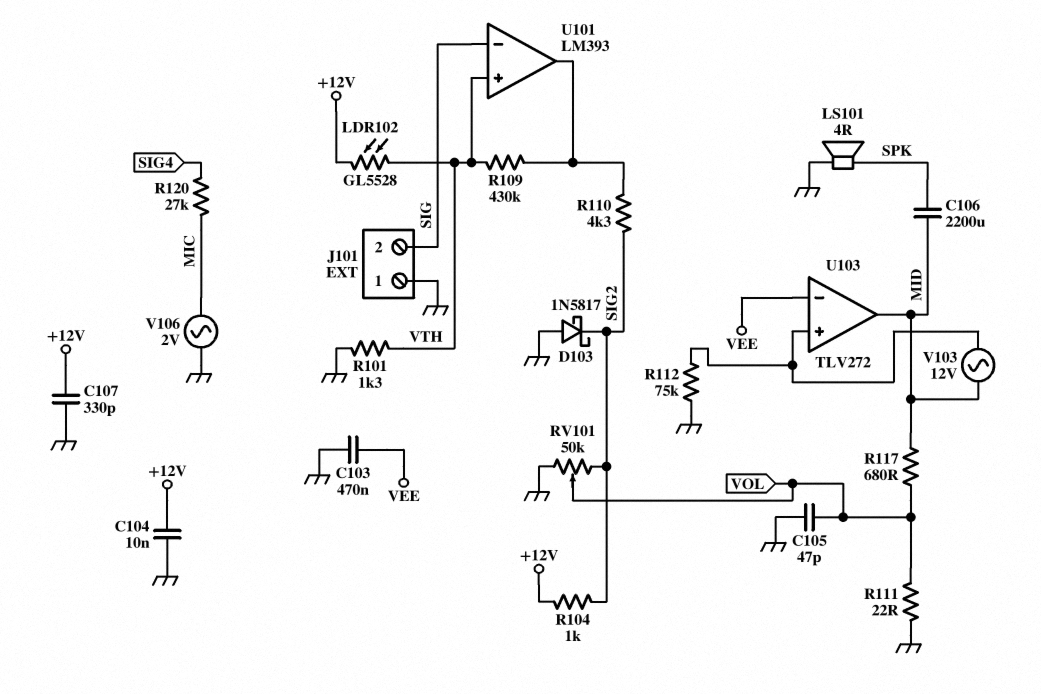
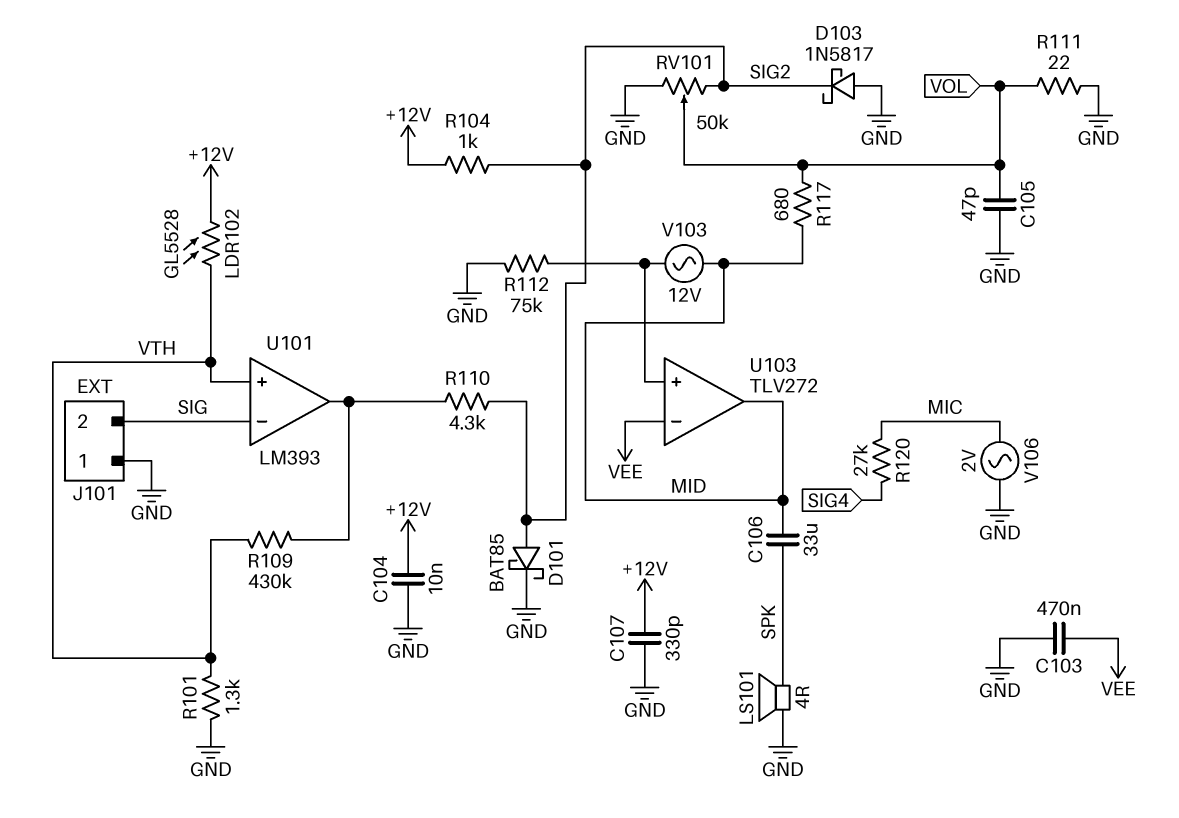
C106: 2200uF (MID, SPK) -> 33uF (MID, SPK)
D101: none -> schottky BAT85 (A SIG2, K GND)

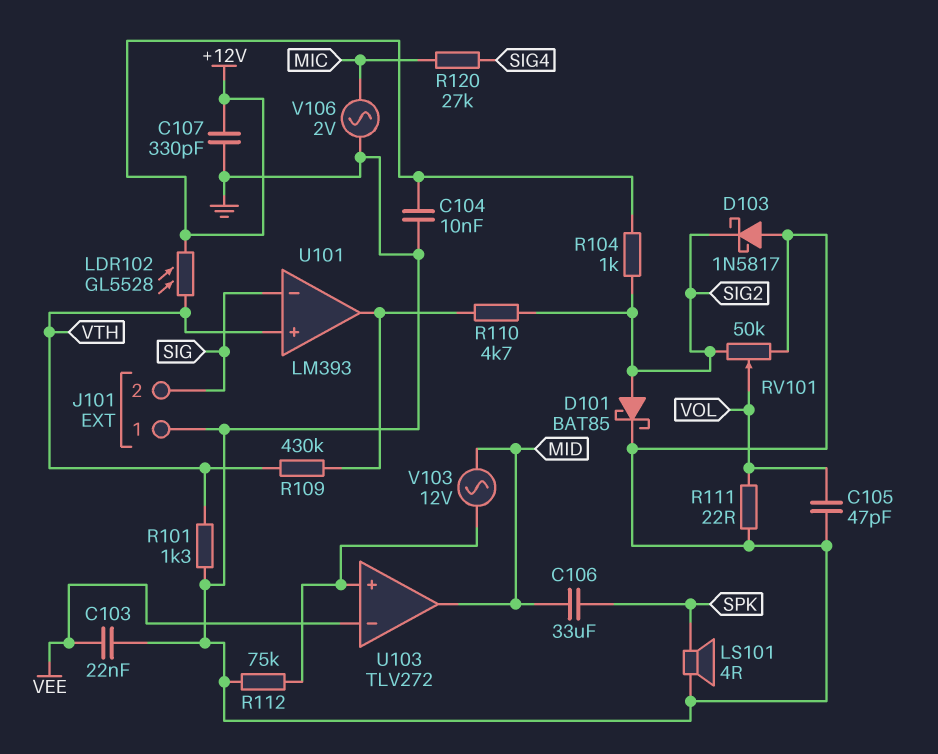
C103: 470nF (GND, VEE) -> 22nF (GND, VEE)
R110: 4.3k (SIG2, U101/out) -> 4.7k (SIG2, U101/out)
R117: 680 (MID, VOL) -> none

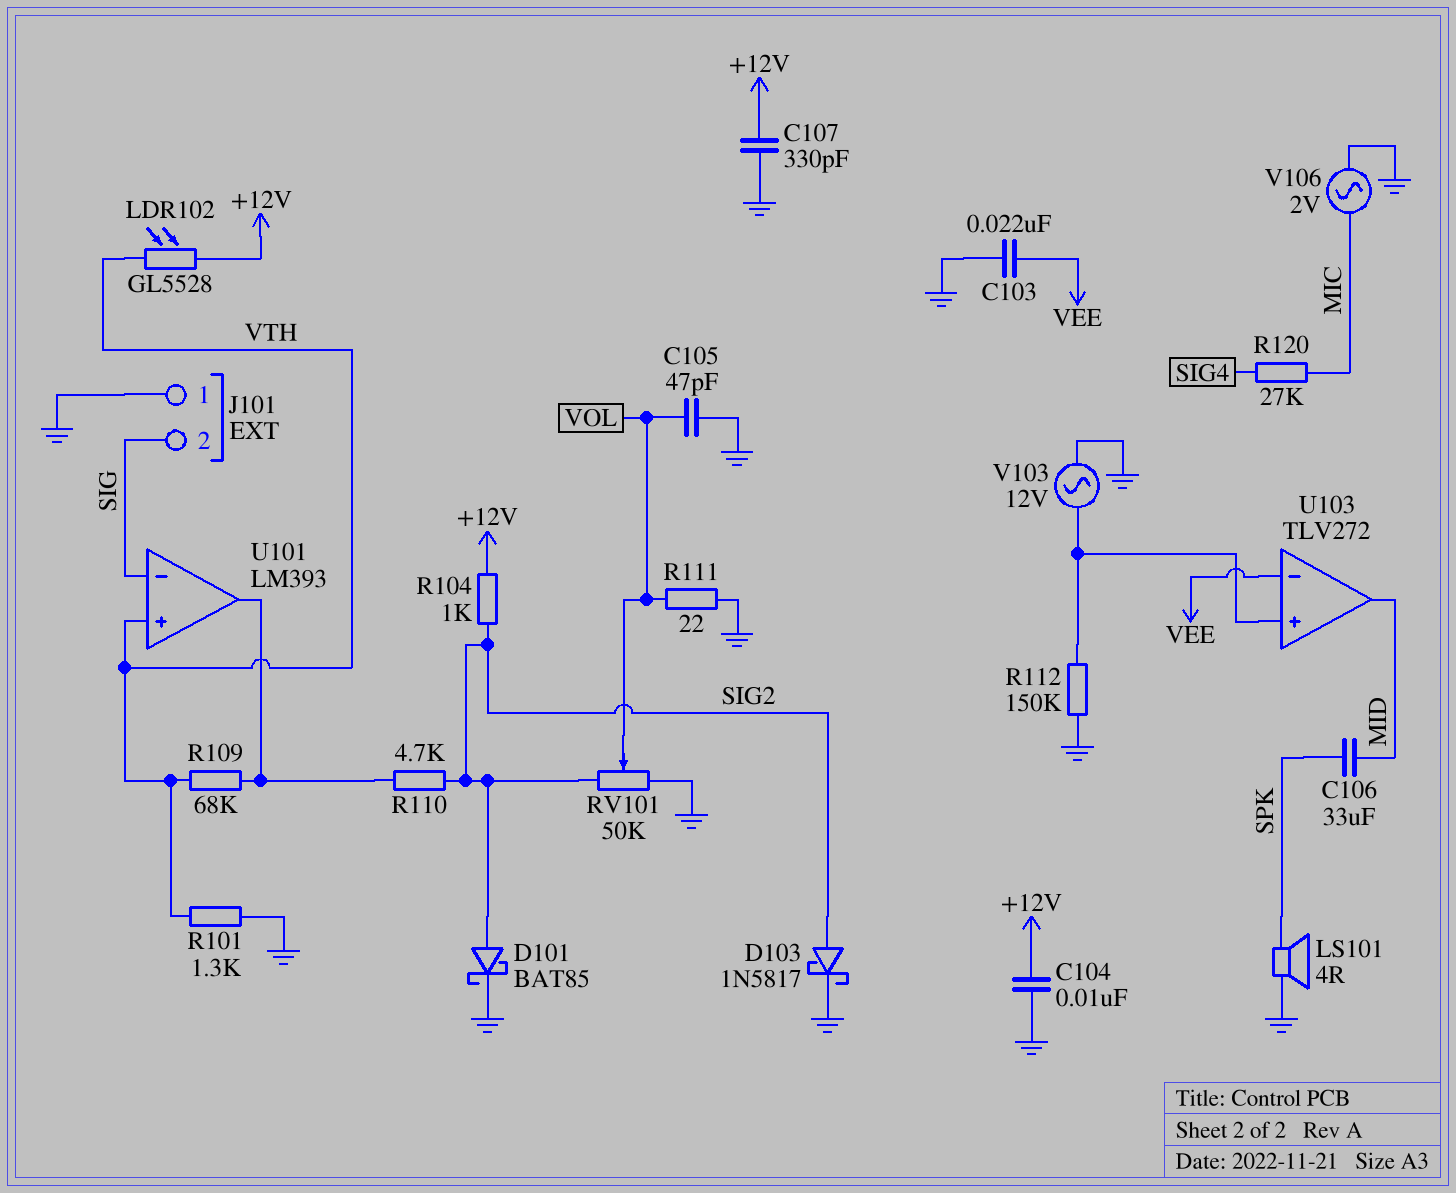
D103: schottky 1N5817 (A GND, K SIG2) -> schottky 1N5817 (A SIG2, K GND)
R109: 430k (U101/out, VTH) -> 68k (U101/out, VTH)
R112: 75k (GND, U103/in+) -> 150k (GND, U103/in+)
V103: AC 12V (MID, U103/in+) -> AC 12V (GND, U103/in+)

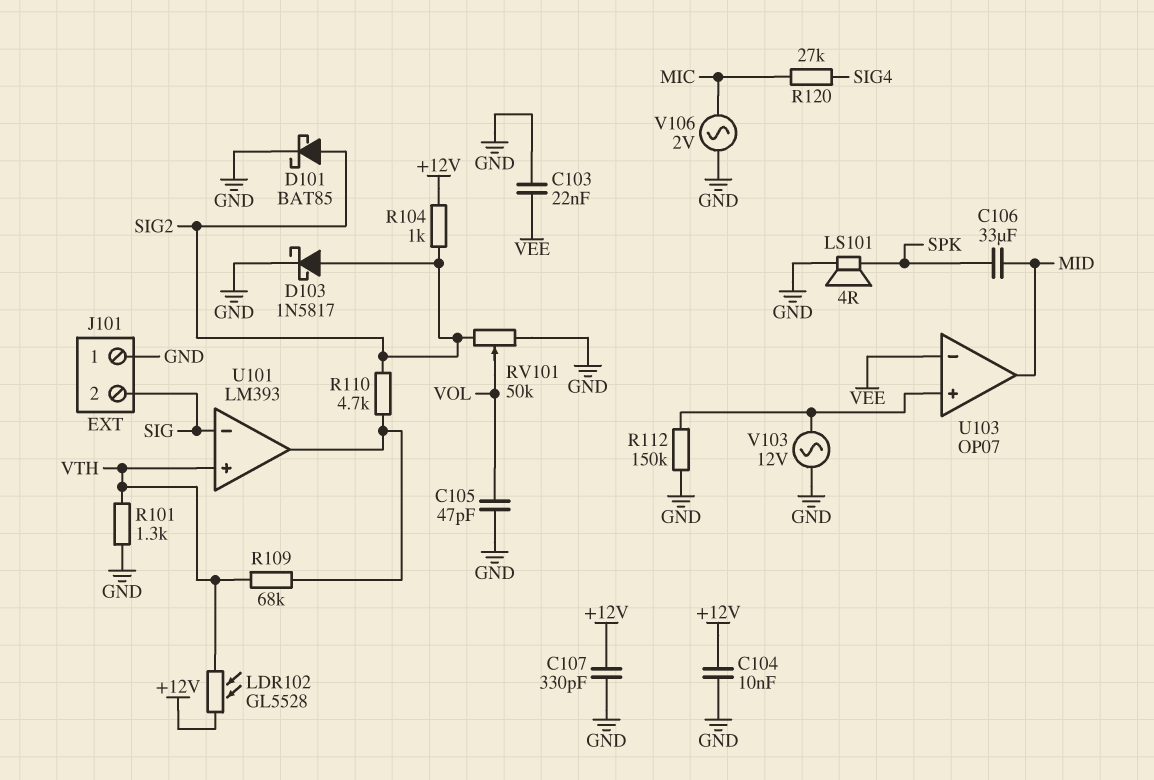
R111: 22 (GND, VOL) -> none
U103: TLV272 -> OP07

